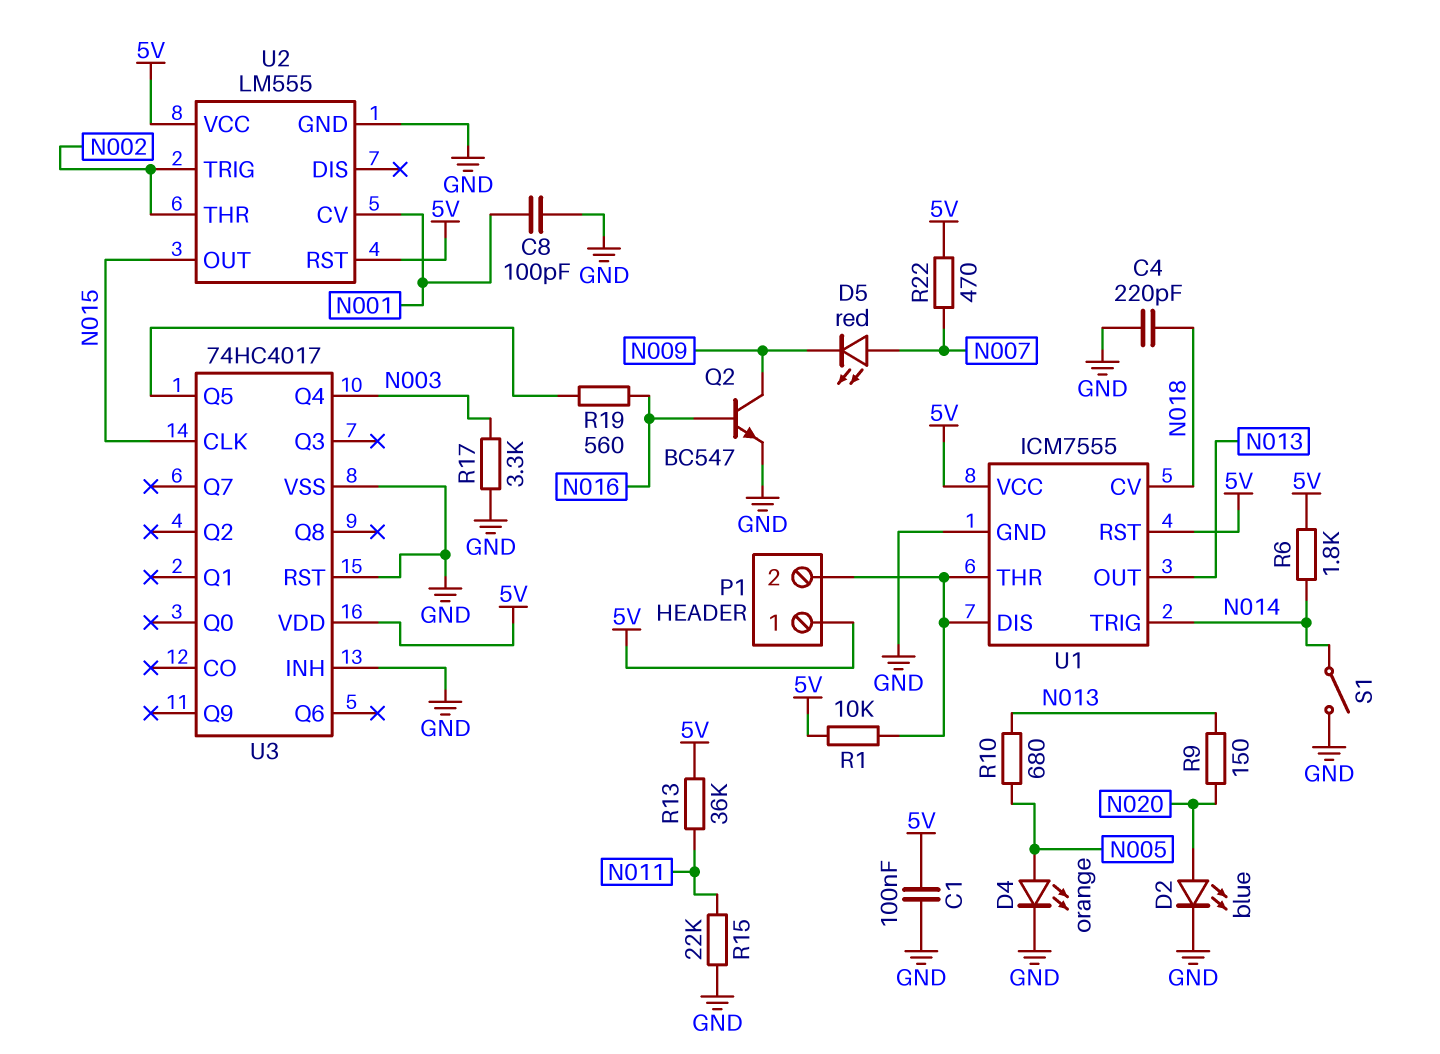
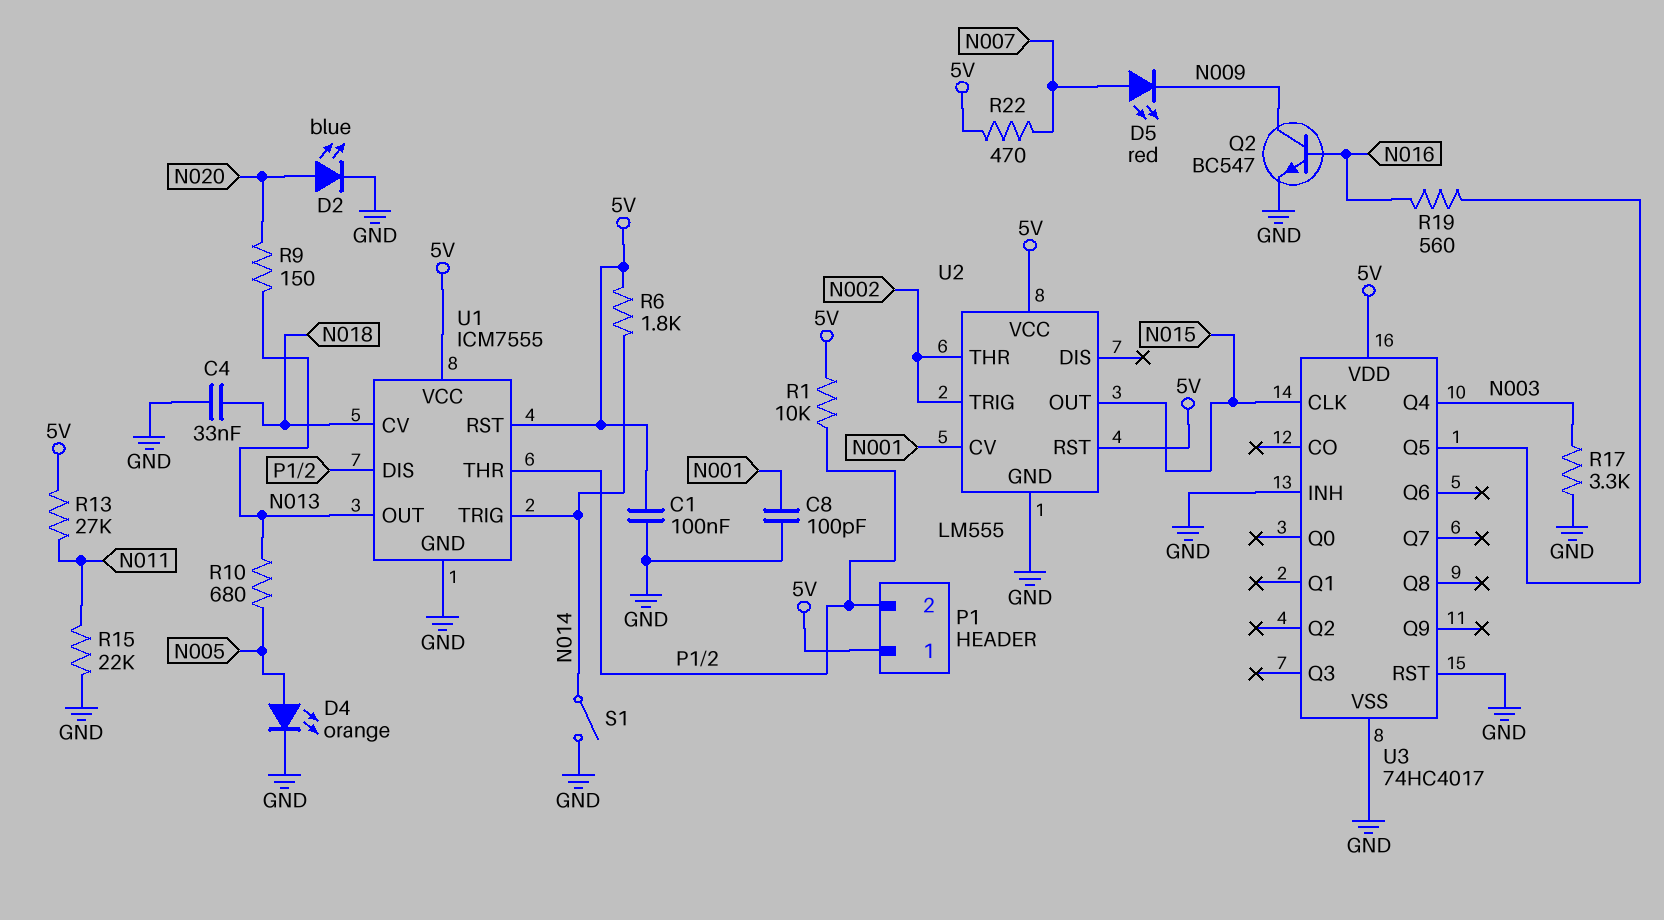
C4: 220pF (GND, N018) -> 33nF (GND, N018)
R13: 36k (5V, N011) -> 27k (5V, N011)

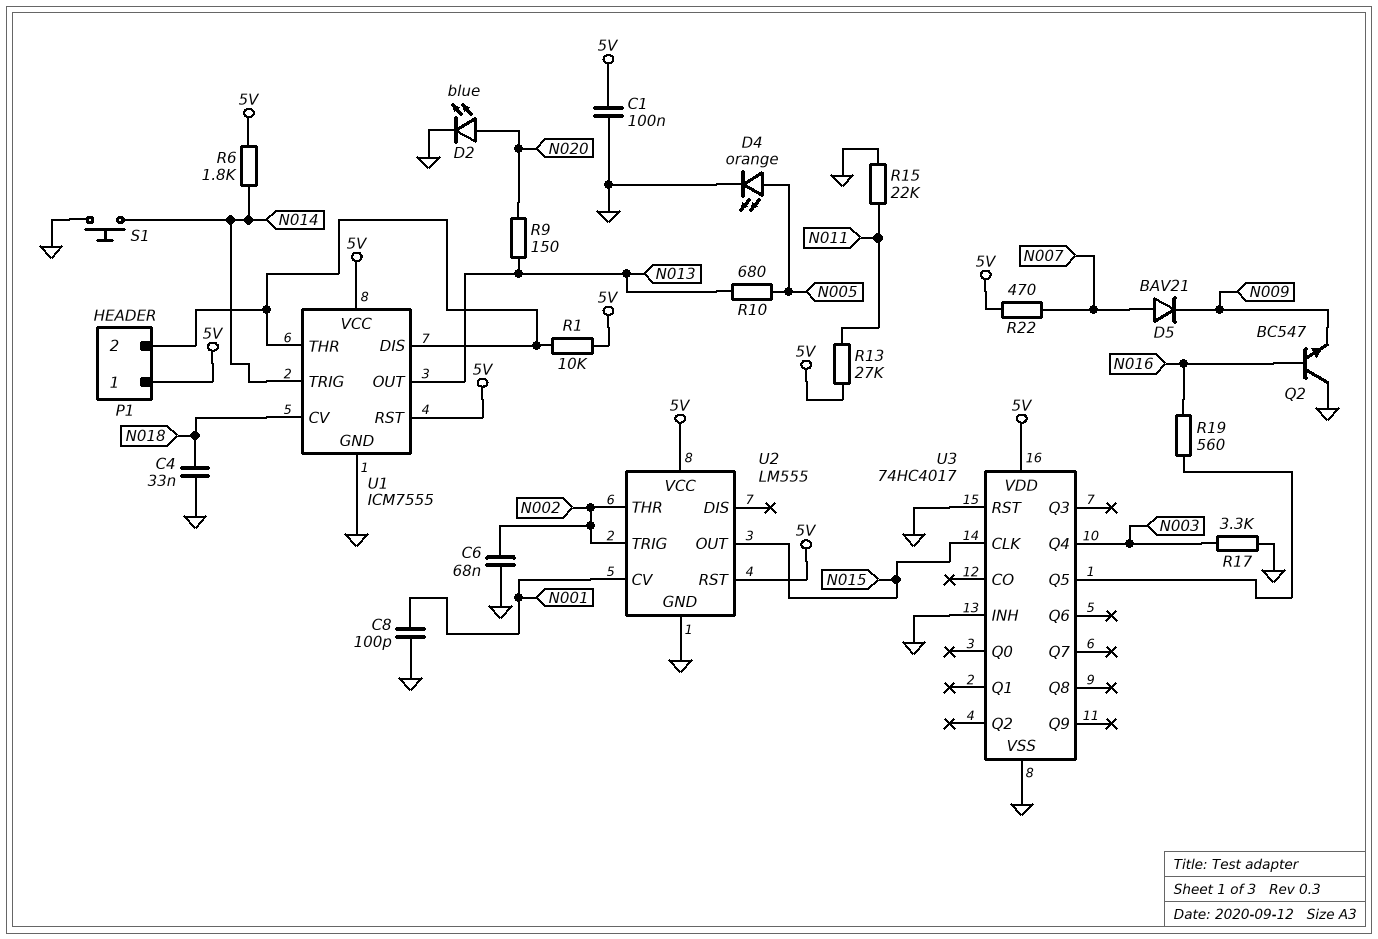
C6: none -> 68nF (GND, N002)
D5: LED red (A N007, K N009) -> diode BAV21 (A N007, K N009)
Q2: NPN BC547 (B N016, C N009, E GND) -> NPN BC547 (B N016, C GND, E N009)
S1: switch (GND, N014) -> button (GND, N014)

